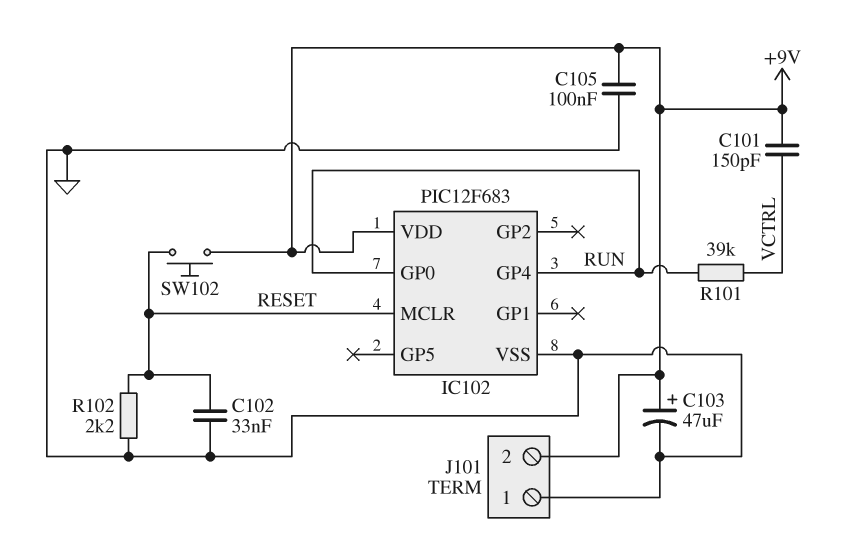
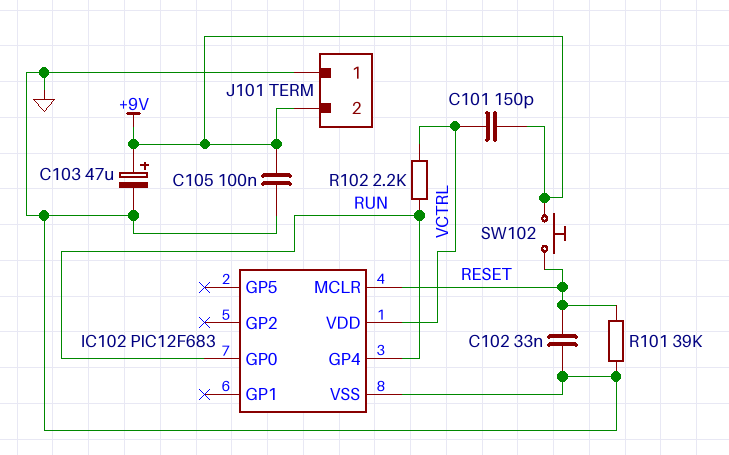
IC102 pin VDD: +9V -> VCTRL
R101: 39k (RUN, VCTRL) -> 39k (GND, RESET)
R102: 2.2k (GND, RESET) -> 2.2k (RUN, VCTRL)

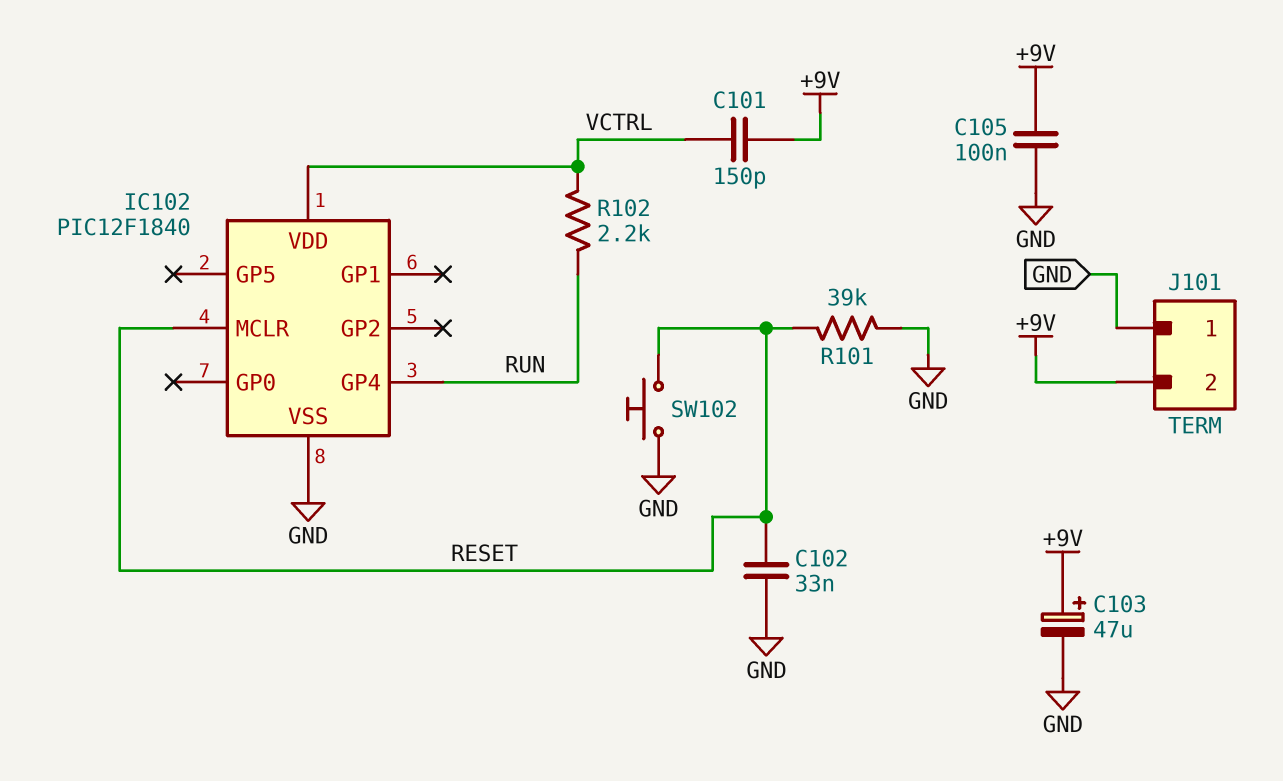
IC102: PIC12F683 -> PIC12F1840
IC102 pin GP0: RUN -> none
SW102: button (+9V, RESET) -> button (GND, RESET)

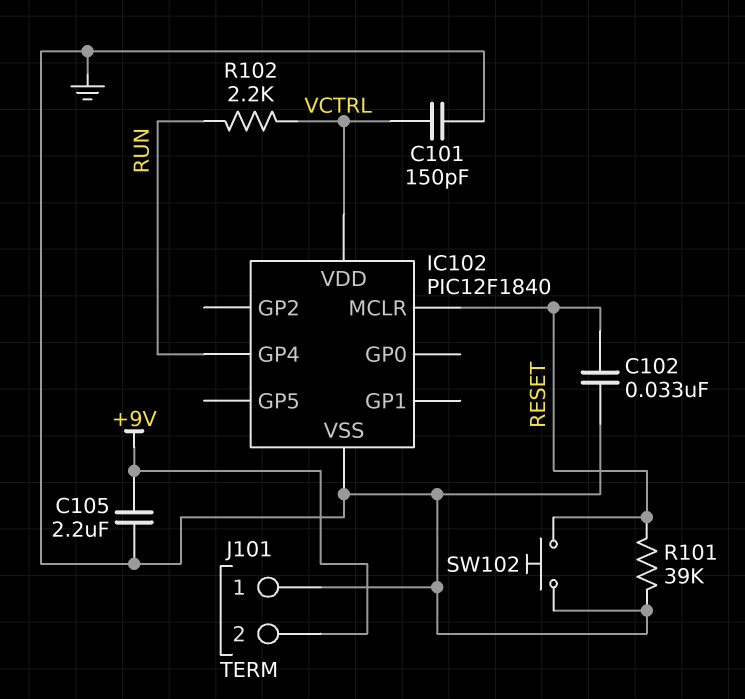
C101: 150pF (+9V, VCTRL) -> 150pF (GND, VCTRL)
C103: 47uF (plus +9V, minus GND) -> none
C105: 100nF (+9V, GND) -> 2.2uF (+9V, GND)

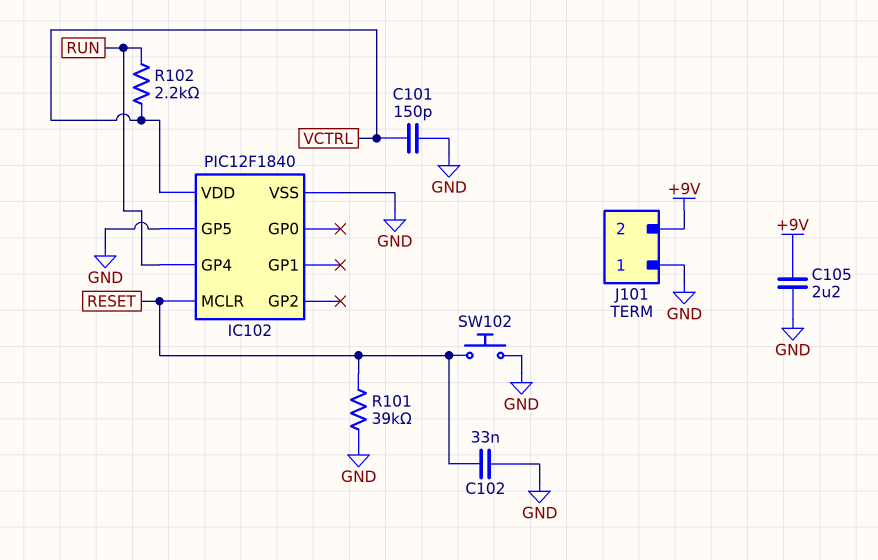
IC102 pin GP5: none -> GND

